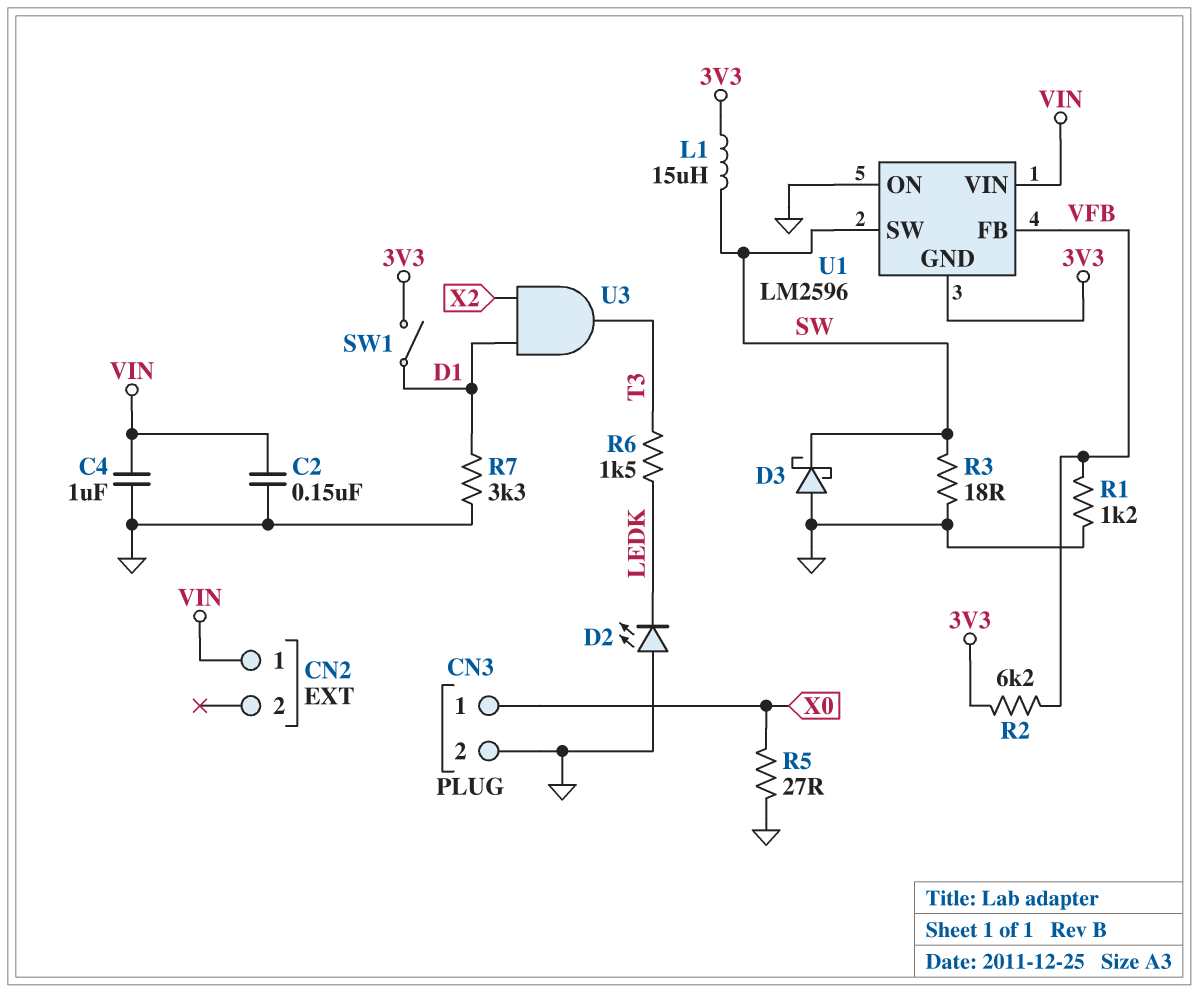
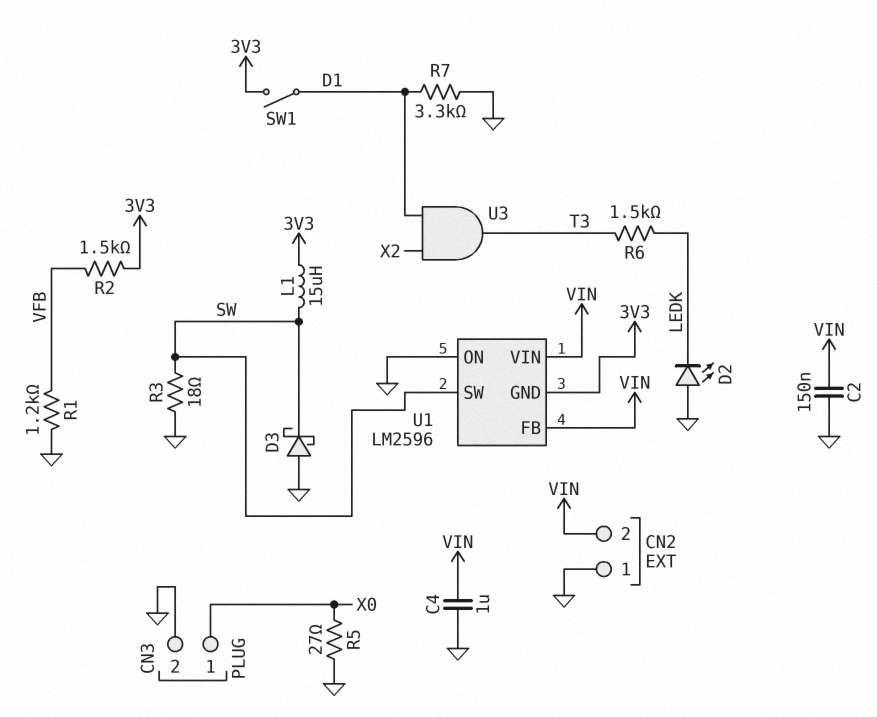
CN2 pin 1: VIN -> GND
CN2 pin 2: none -> VIN
R2: 6.2k (3V3, VFB) -> 1.5k (3V3, VFB)
U1 pin FB: VFB -> VIN

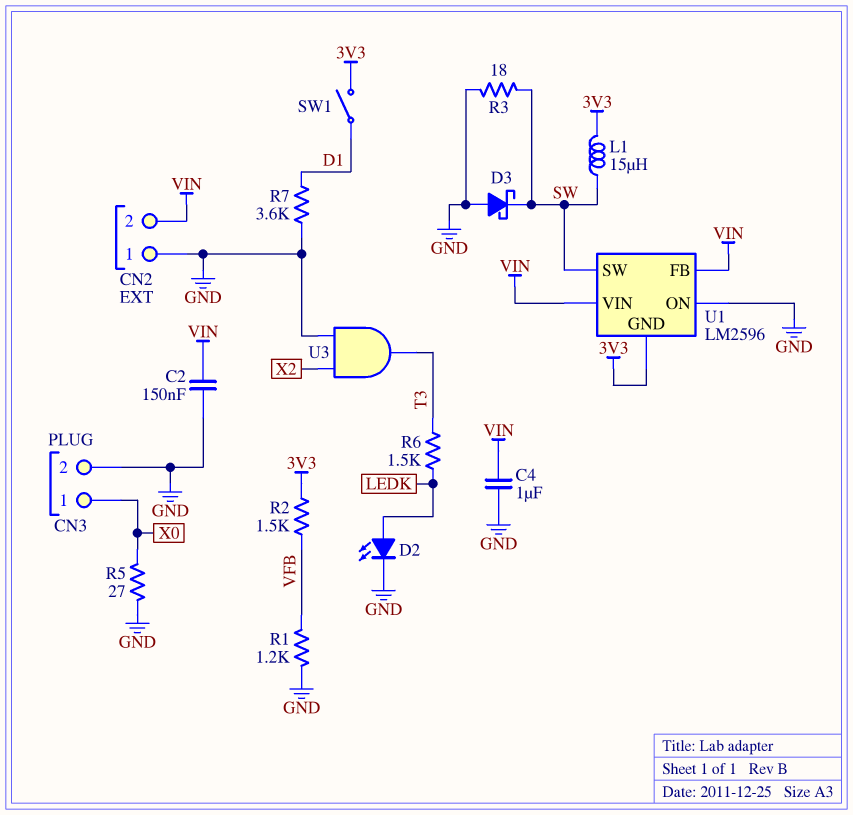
D2: LED (A GND, K LEDK) -> LED (A LEDK, K GND)
R7: 3.3k (D1, GND) -> 3.6k (D1, GND)
U3: AND (in D1, in X2, out T3) -> AND (in GND, in X2, out T3)

